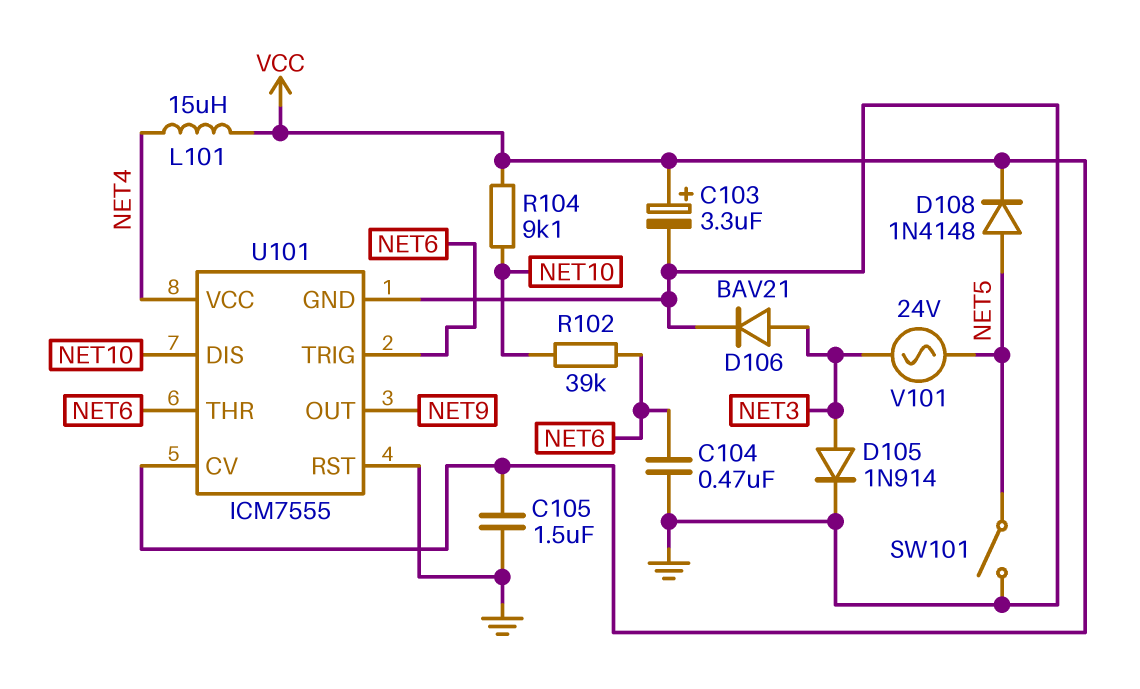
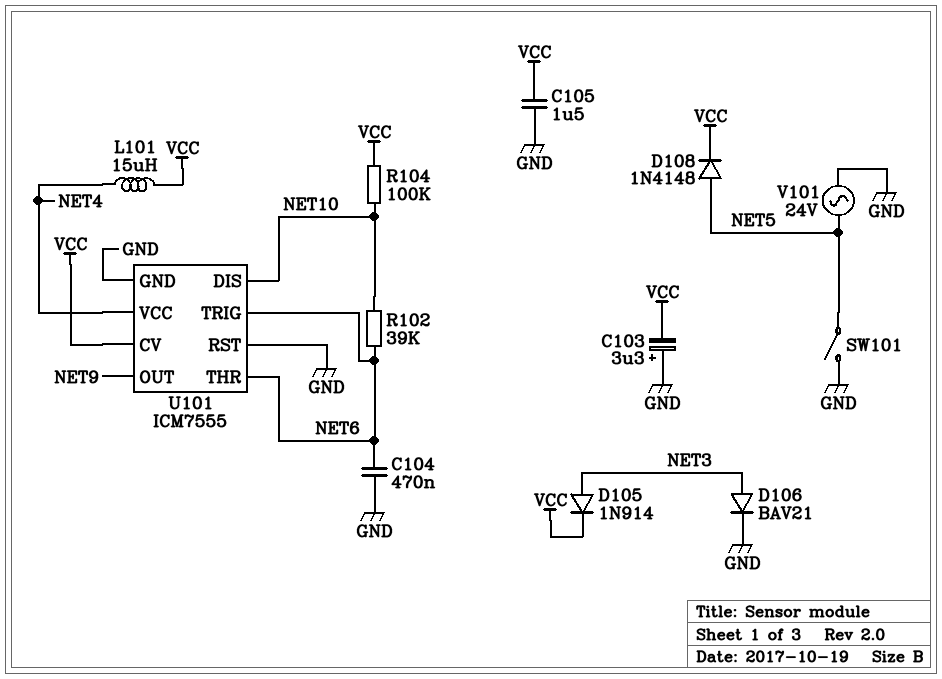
C103: 3.3uF (plus VCC, minus GND) -> 3.3uF (plus GND, minus VCC)
D105: diode 1N914 (A NET3, K GND) -> diode 1N914 (A NET3, K VCC)
R104: 9.1k (NET10, VCC) -> 100k (NET10, VCC)
V101: AC 24V (NET3, NET5) -> AC 24V (GND, NET5)

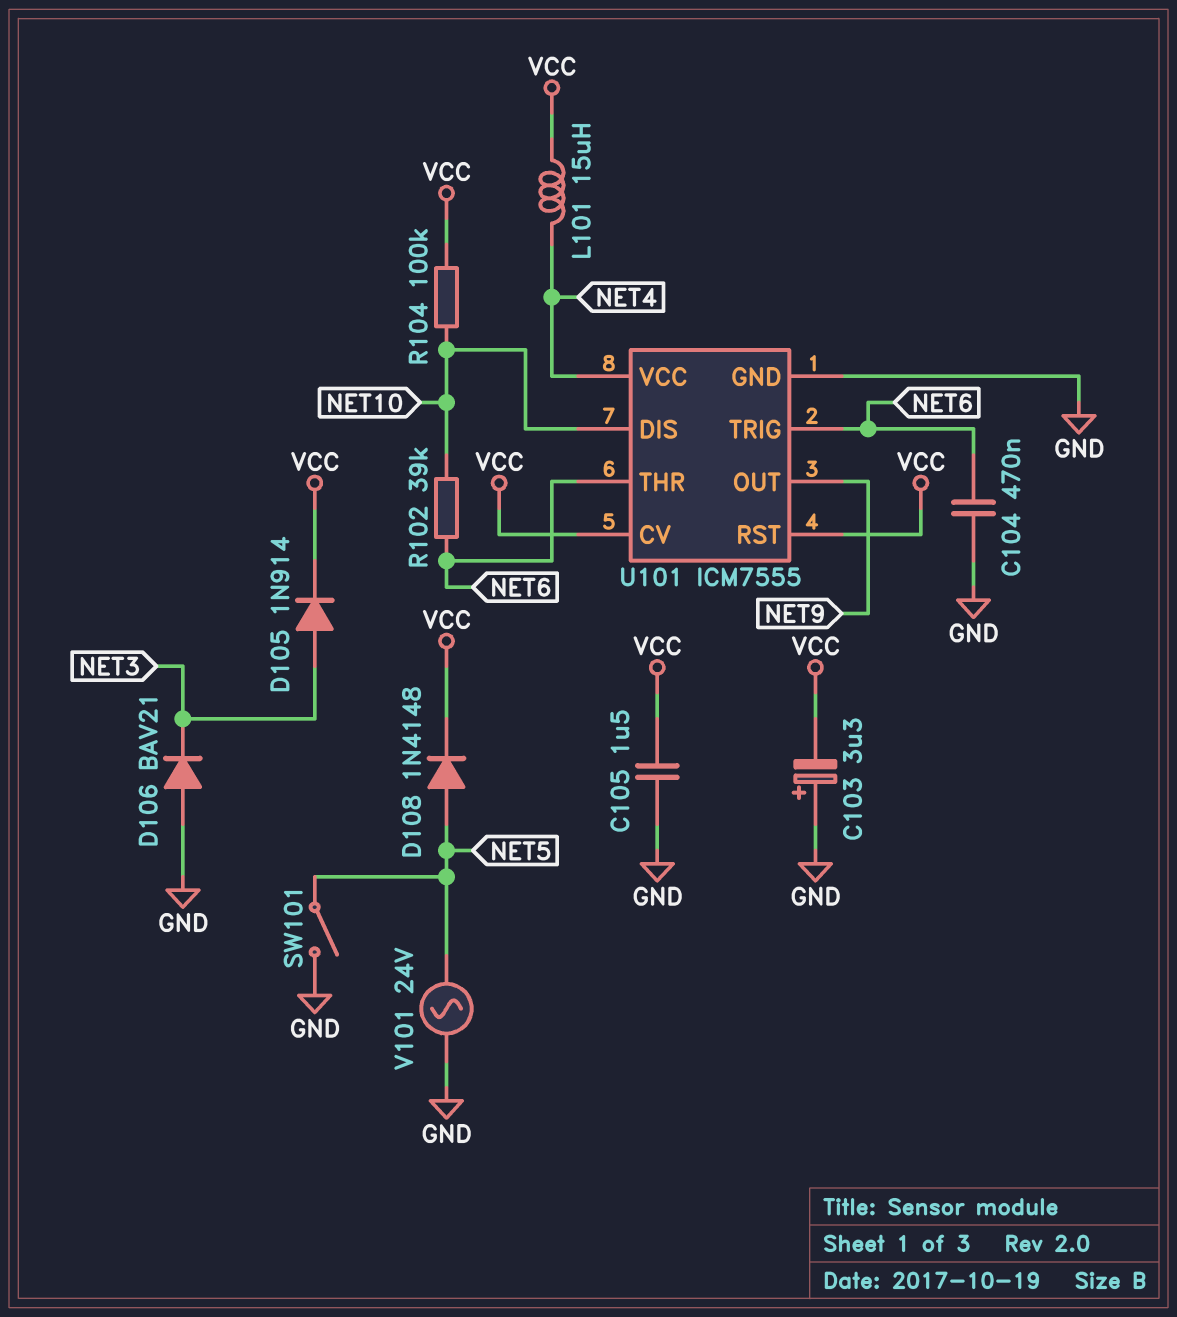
D106: diode BAV21 (A NET3, K GND) -> diode BAV21 (A GND, K NET3)
U101 pin RST: GND -> VCC

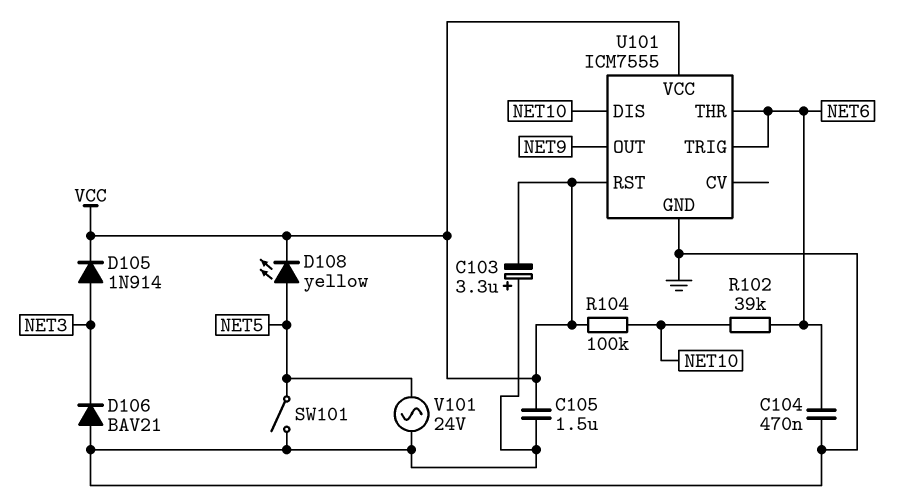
D108: diode 1N4148 (A NET5, K VCC) -> LED yellow (A NET5, K VCC)
L101: 15uH (NET4, VCC) -> none
U101 pin CV: VCC -> none
U101 pin VCC: NET4 -> VCC

